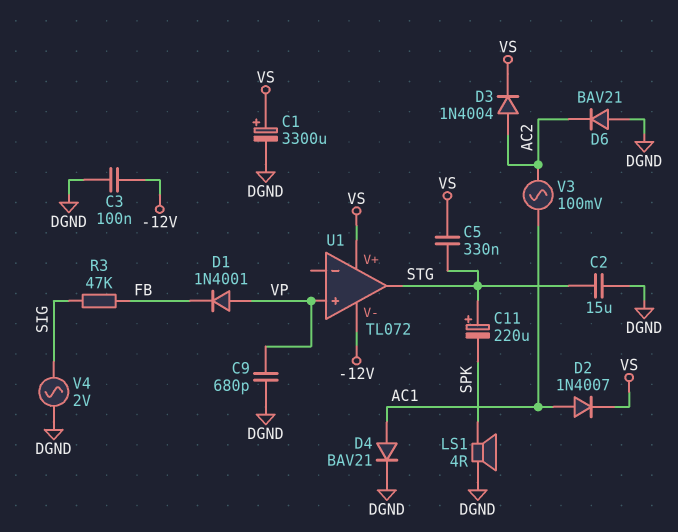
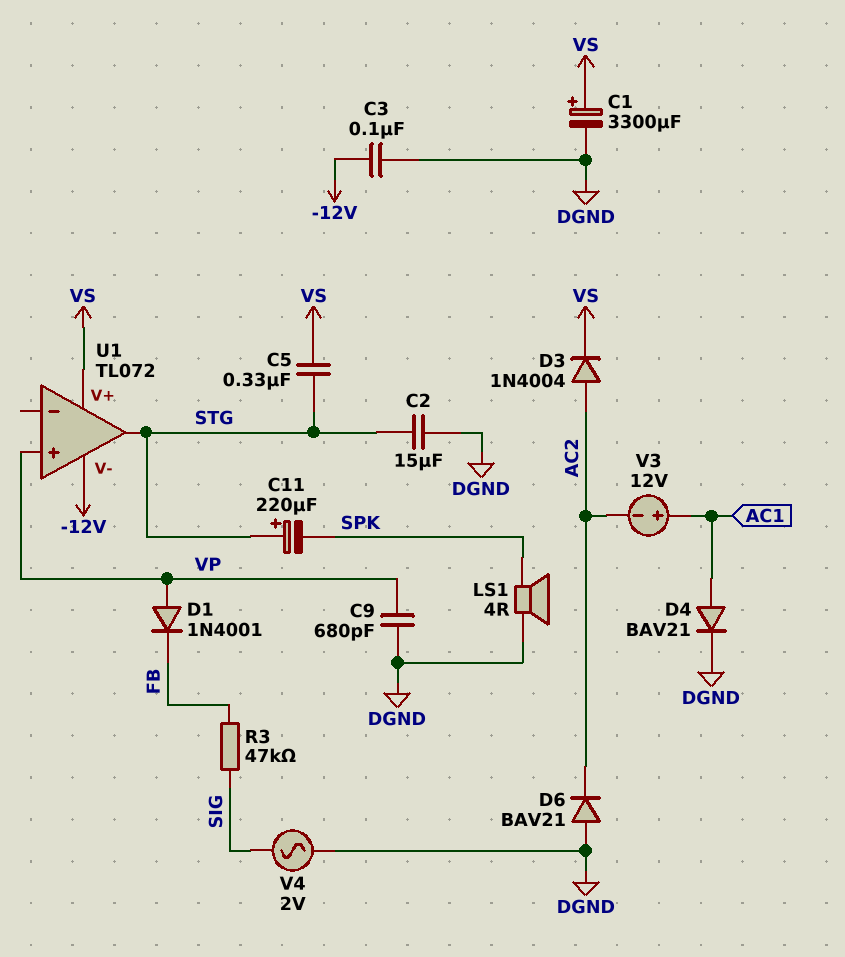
D2: diode 1N4007 (A AC1, K VS) -> none
V3: AC 100mV (AC1, AC2) -> 12V (plus AC1, minus AC2)

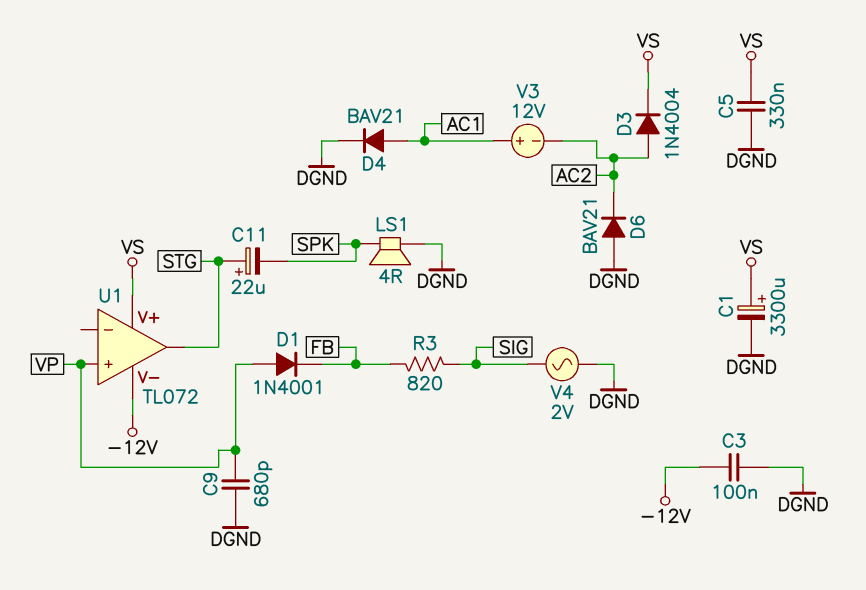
C2: 15uF (DGND, STG) -> none
C5: 330nF (STG, VS) -> 330nF (DGND, VS)
C11: 220uF (plus STG, minus SPK) -> 22uF (plus STG, minus SPK)
R3: 47k (FB, SIG) -> 820 (FB, SIG)

